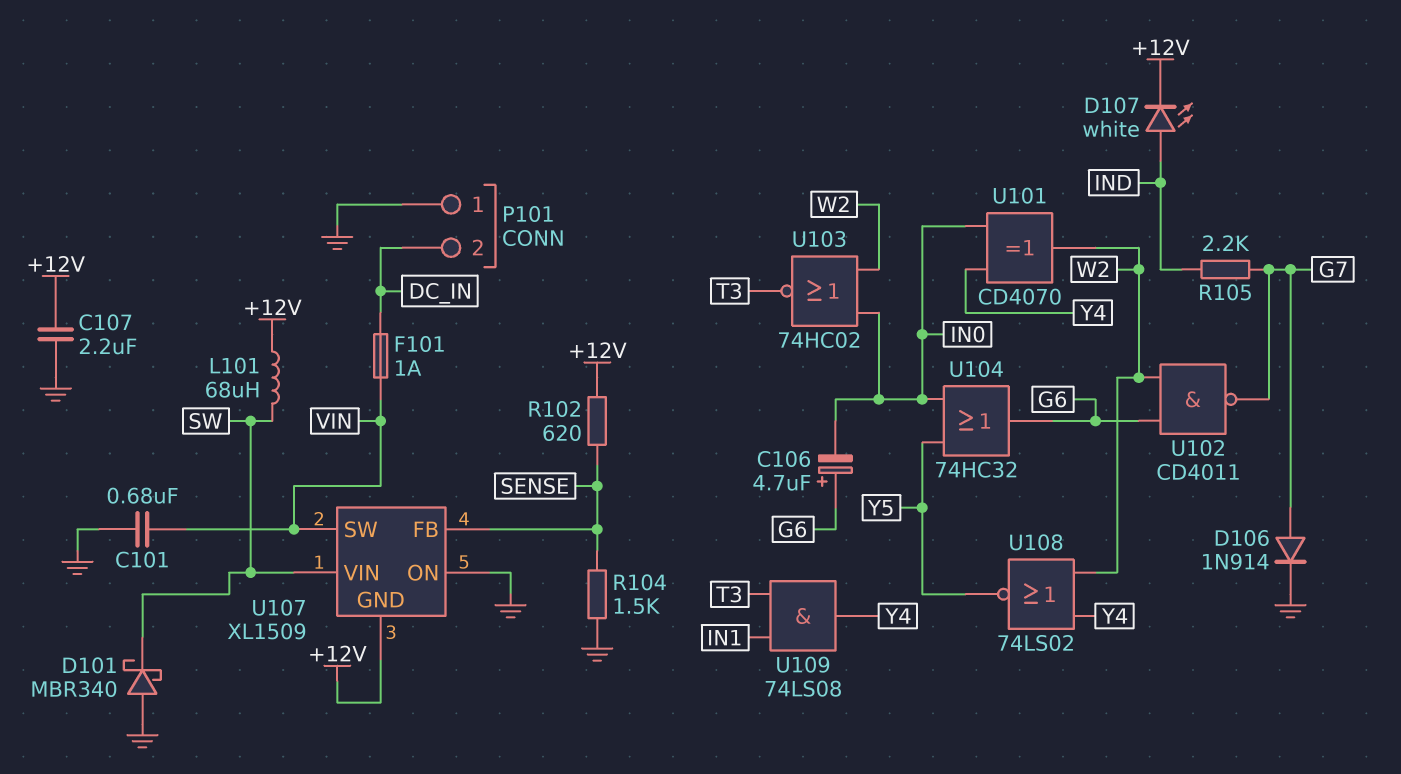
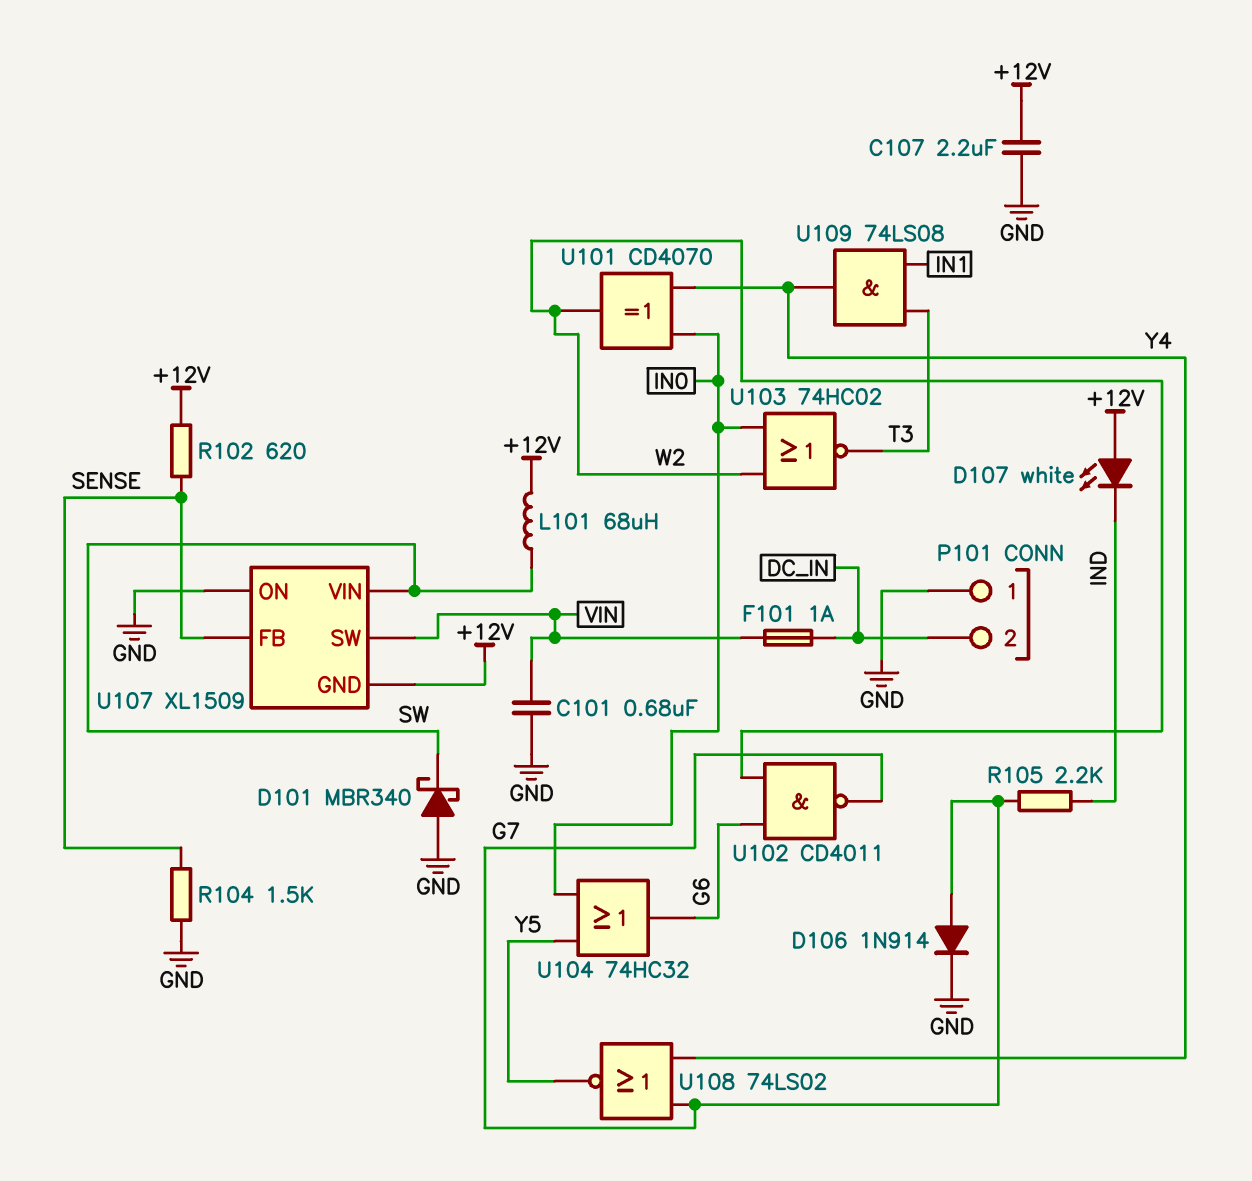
C106: 4.7uF (plus G6, minus IN0) -> none
D107: LED white (A IND, K +12V) -> LED white (A +12V, K IND)
U108: NOR 74LS02 (in W2, in Y4, out Y5) -> NOR 74LS02 (in G7, in Y4, out Y5)

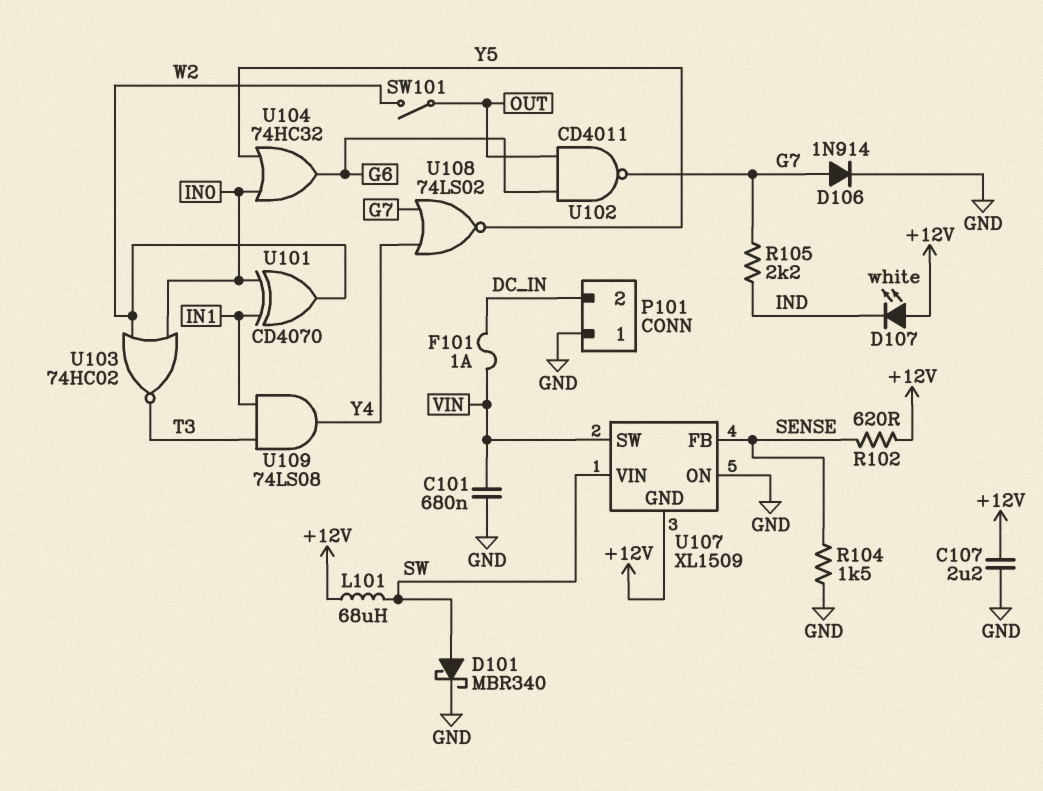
D101: schottky MBR340 (A GND, K SW) -> schottky MBR340 (A SW, K GND)
SW101: none -> switch (OUT, W2)
U101: XOR CD4070 (in IN0, in Y4, out W2) -> XOR CD4070 (in IN0, in IN1, out W2)
U102: NAND CD4011 (in G6, in W2, out G7) -> NAND CD4011 (in G6, in OUT, out G7)

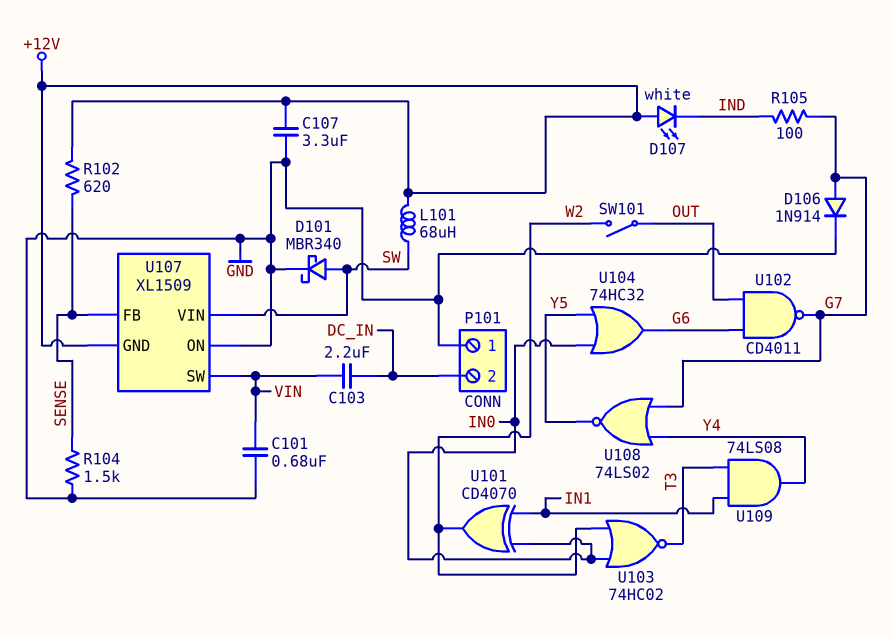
C103: none -> 2.2uF (DC_IN, VIN)
C107: 2.2uF (+12V, GND) -> 3.3uF (+12V, GND)
F101: 1A (DC_IN, VIN) -> none
R105: 2.2k (G7, IND) -> 100 (G7, IND)

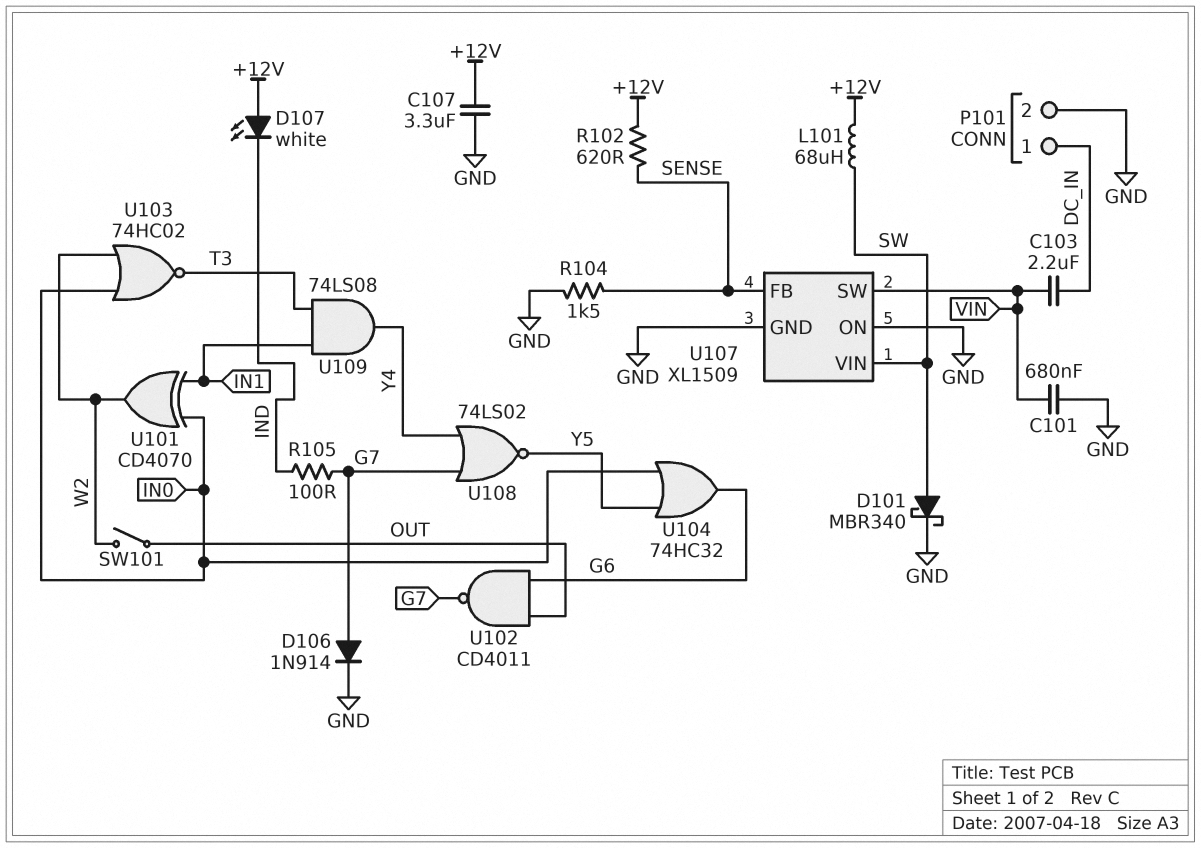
P101 pin 1: GND -> DC_IN
P101 pin 2: DC_IN -> GND
U107 pin GND: +12V -> GND

